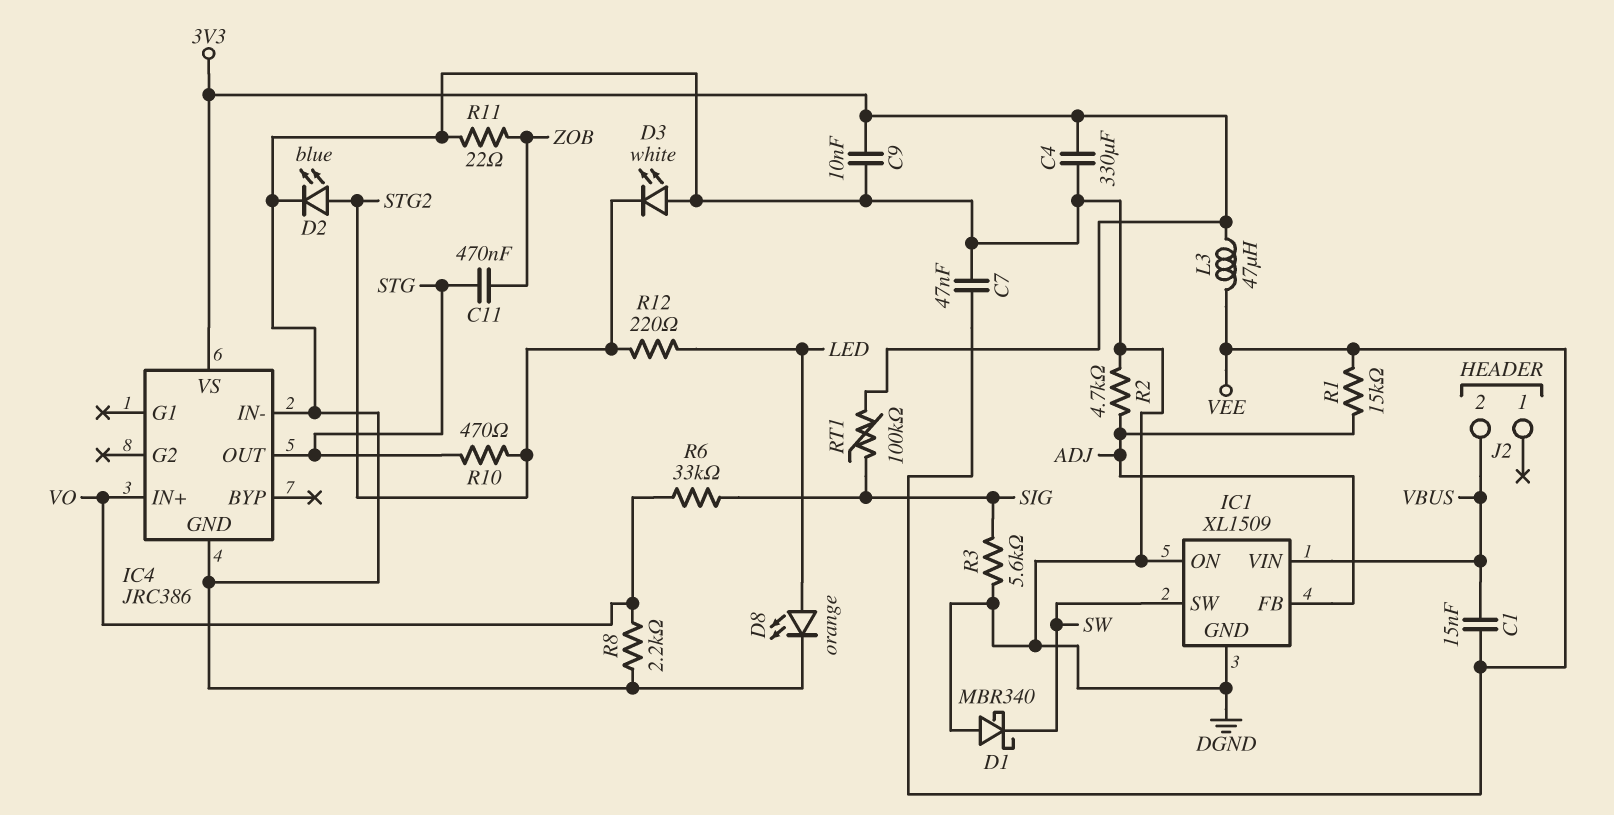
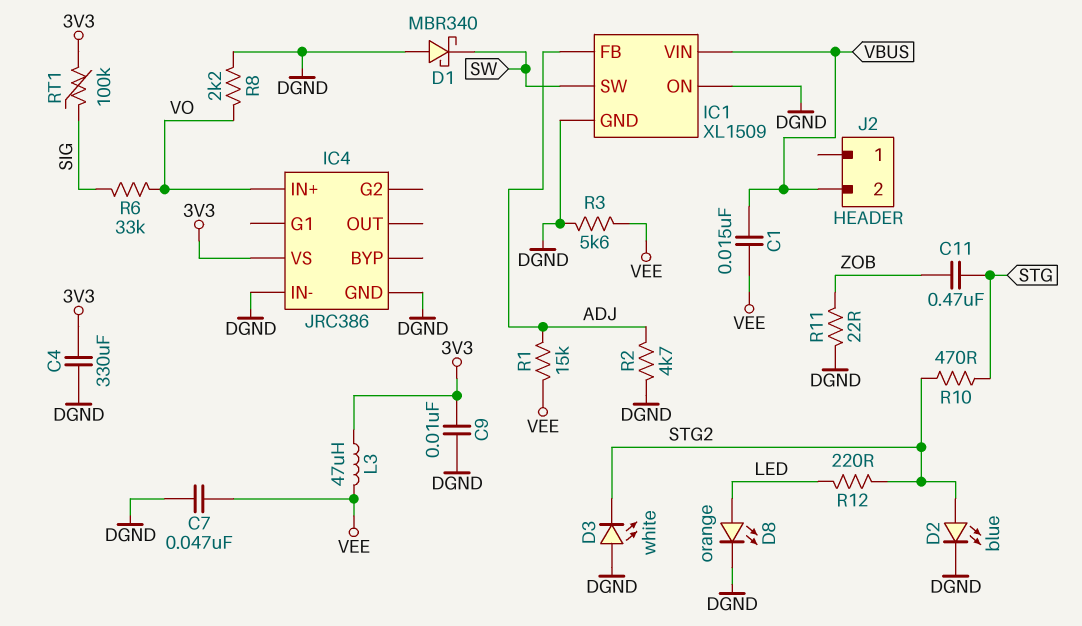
IC4 pin OUT: STG -> none
R3: 5.6k (DGND, SIG) -> 5.6k (DGND, VEE)

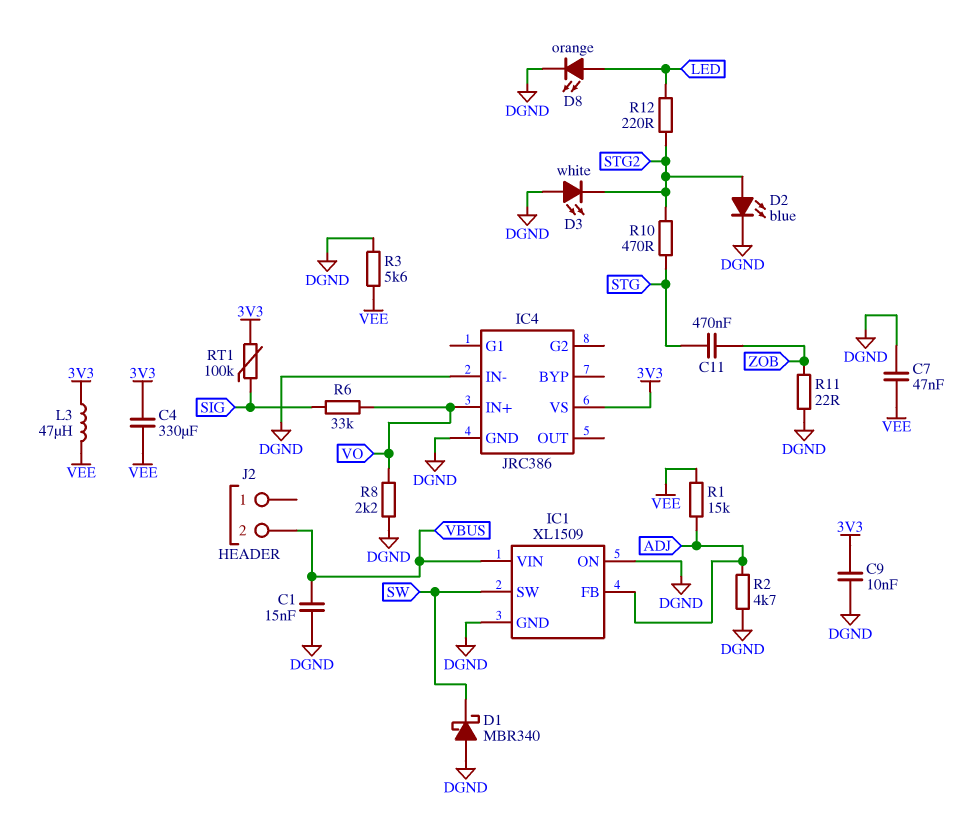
C1: 15nF (VBUS, VEE) -> 15nF (DGND, VBUS)
C4: 330uF (3V3, DGND) -> 330uF (3V3, VEE)

